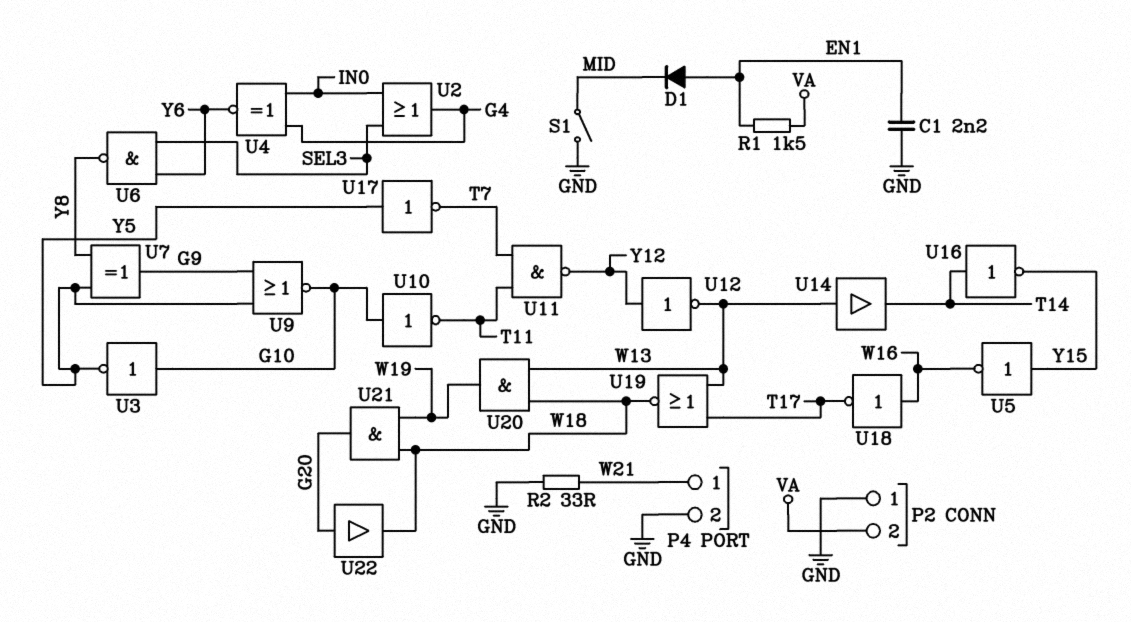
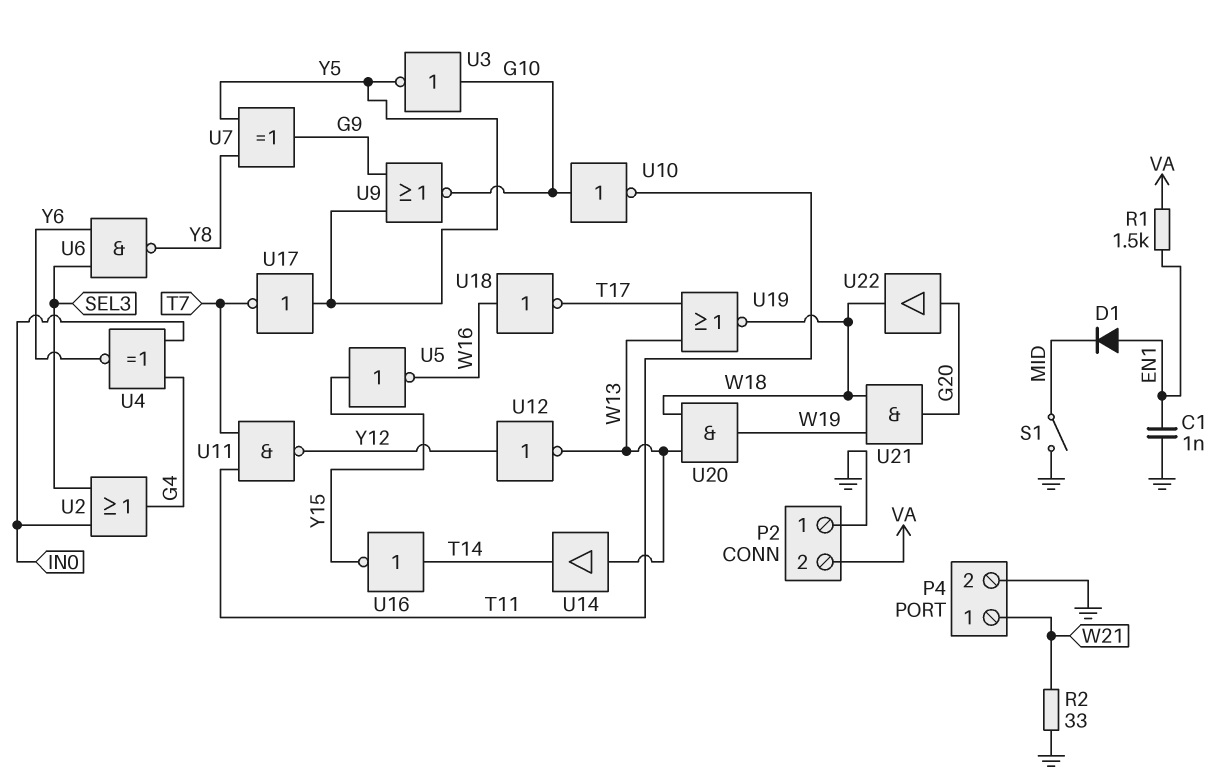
C1: 2.2nF (EN1, GND) -> 1nF (EN1, GND)

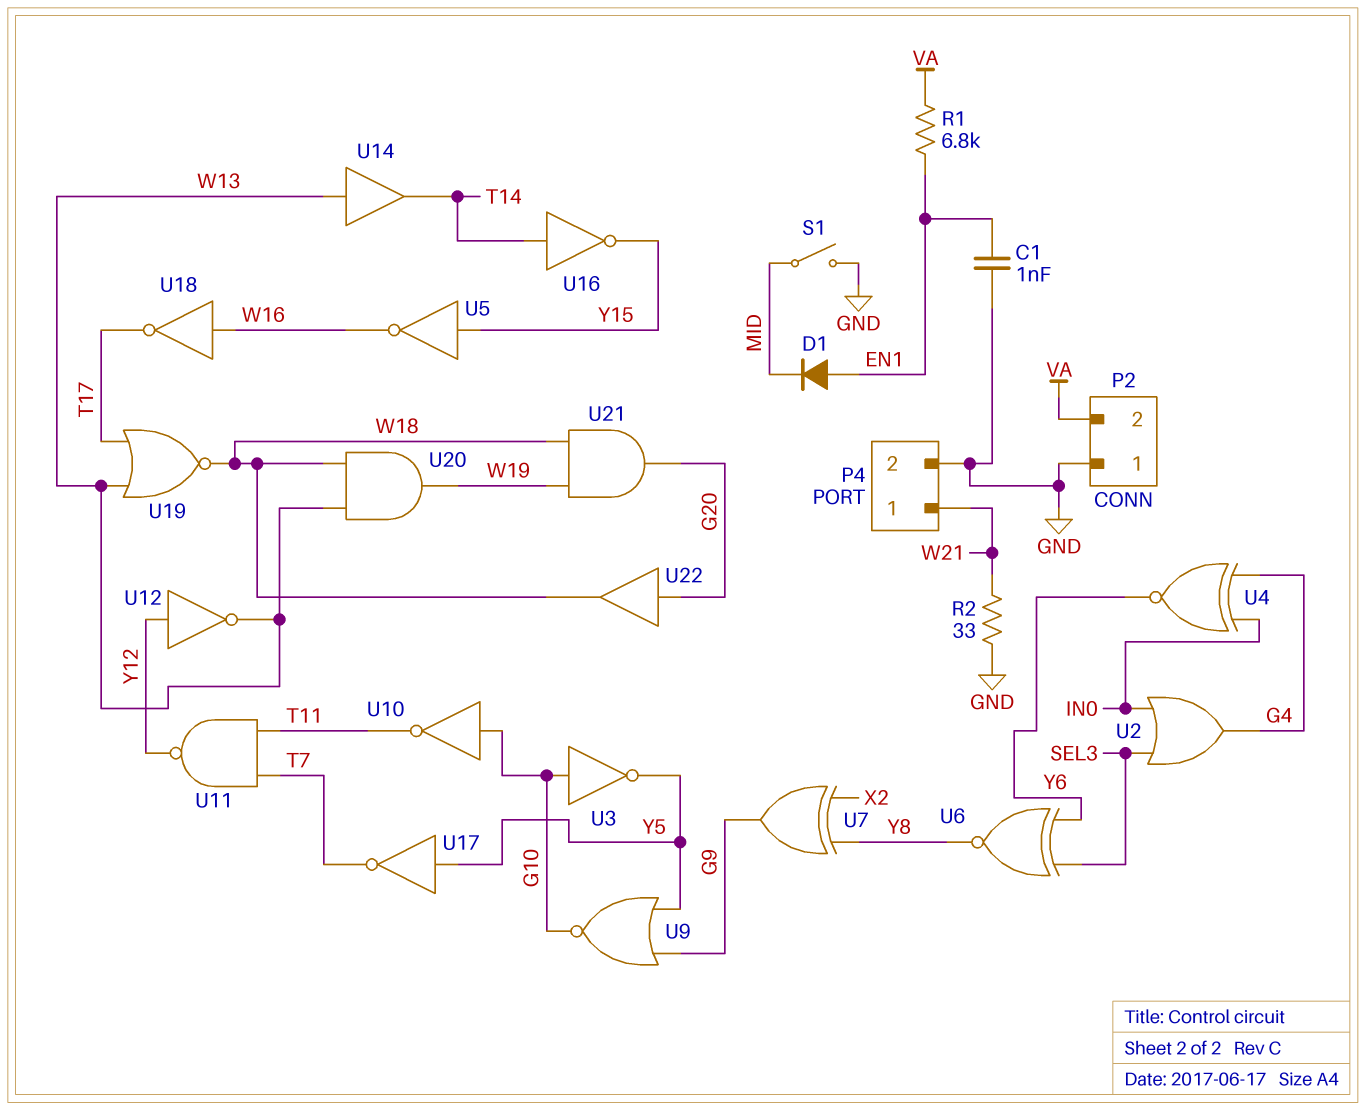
R1: 1.5k (EN1, VA) -> 6.8k (EN1, VA)
U6: NAND (in SEL3, in Y6, out Y8) -> XNOR (in SEL3, in Y6, out Y8)
U7: XOR (in Y5, in Y8, out G9) -> XOR (in X2, in Y8, out G9)

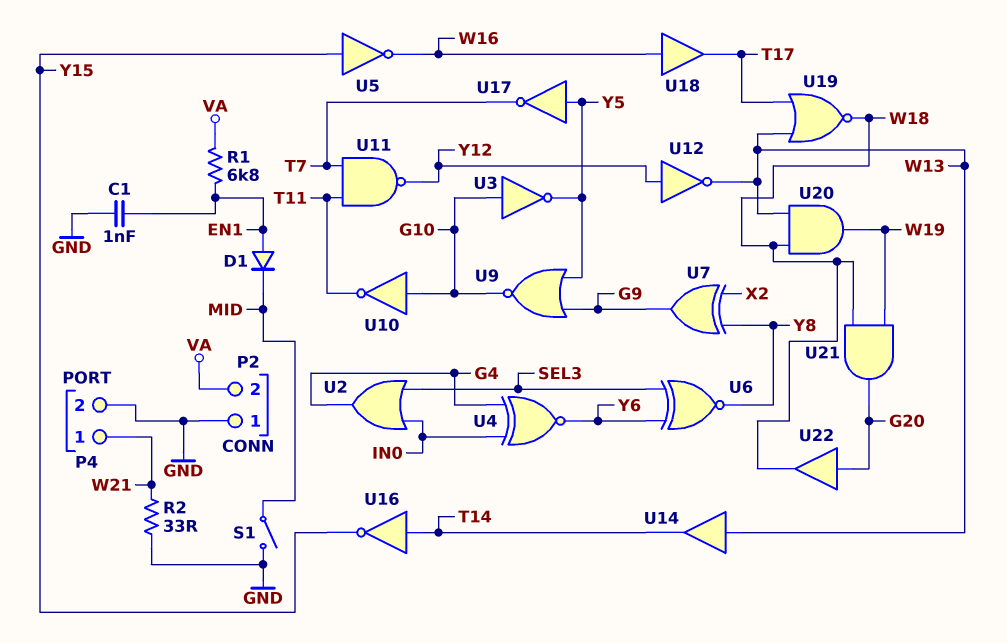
U18: NOT (in W16, out T17) -> buffer (in W16, out T17)

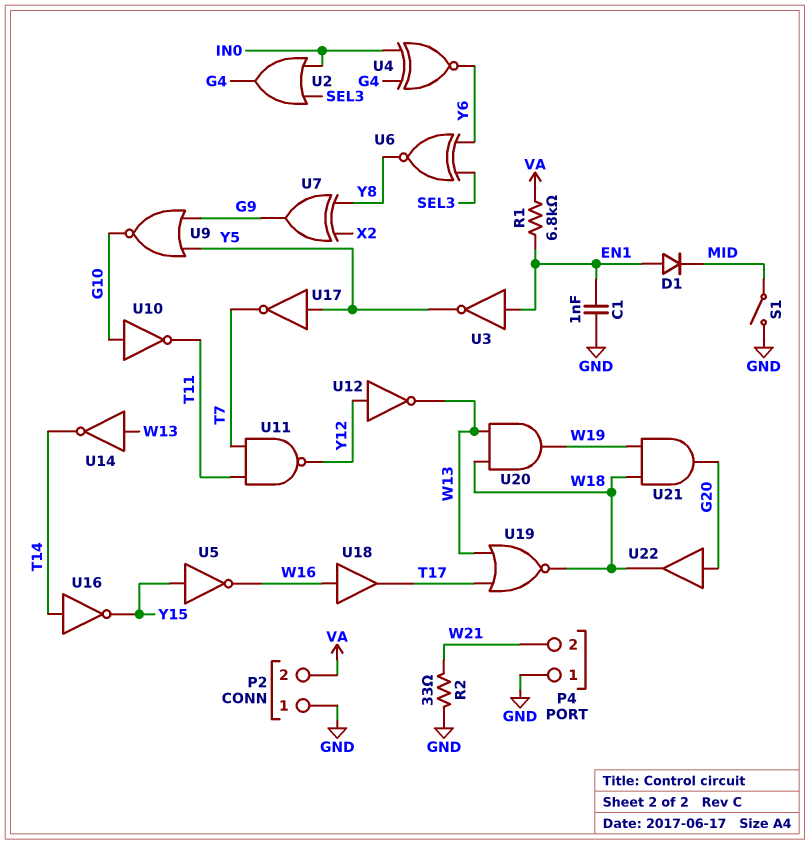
P4 pin 1: W21 -> GND
P4 pin 2: GND -> W21
U3: NOT (in G10, out Y5) -> NOT (in EN1, out Y5)
U14: buffer (in W13, out T14) -> NOT (in W13, out T14)

